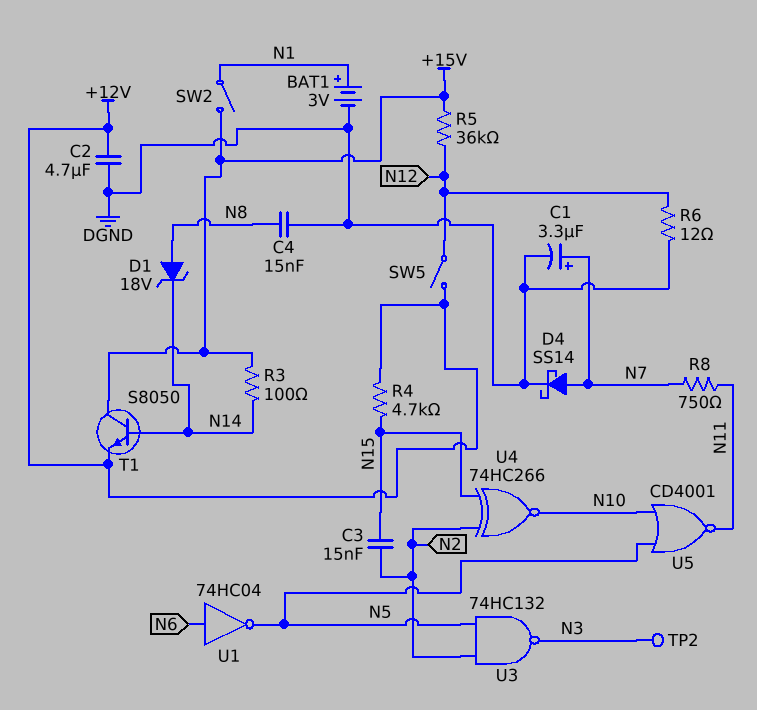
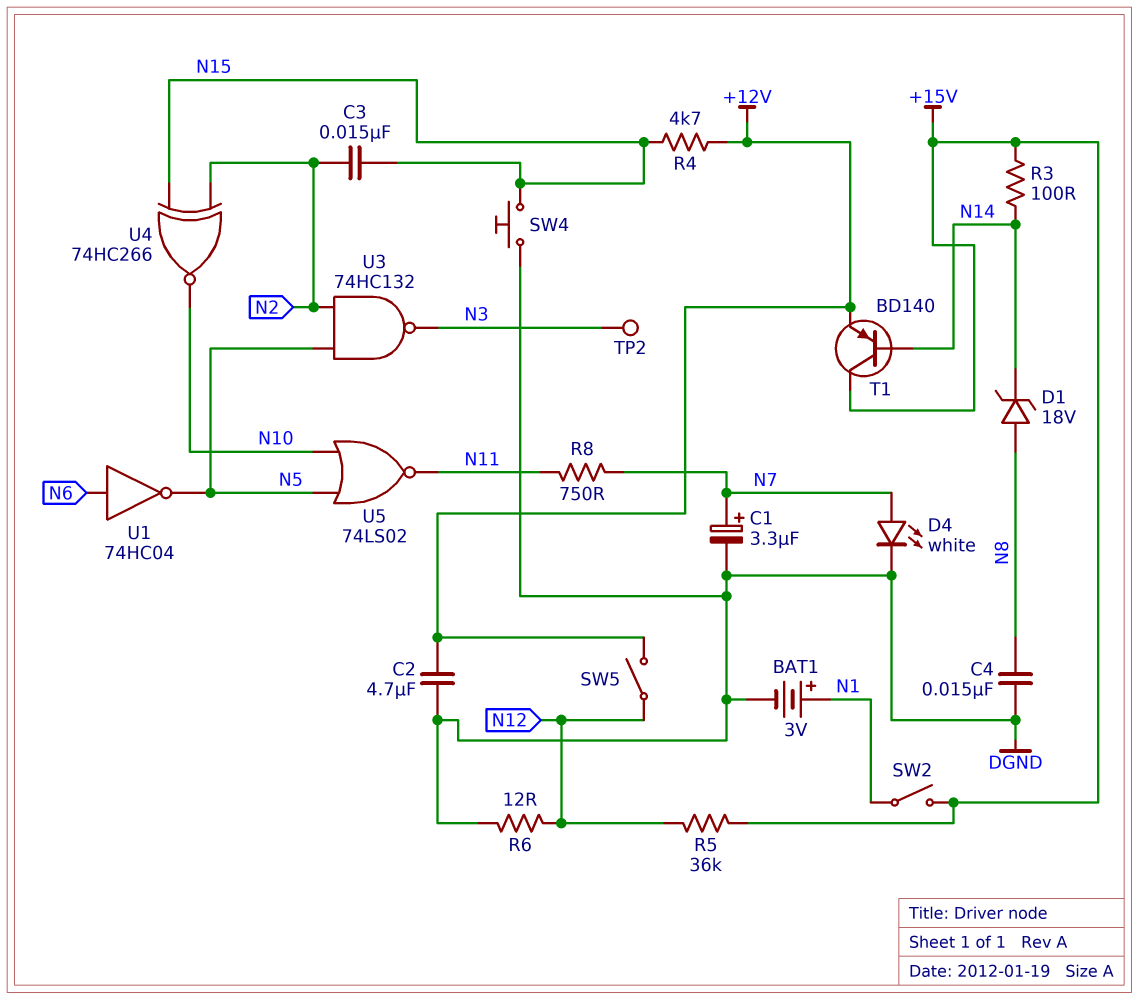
D4: schottky SS14 (A N7, K DGND) -> LED white (A N7, K DGND)
SW4: none -> button (DGND, N15)
T1: NPN S8050 (B N14, C +15V, E +12V) -> PNP BD140 (B N14, C +15V, E +12V)
U5: NOR CD4001 (in N5, in N10, out N11) -> NOR 74LS02 (in N5, in N10, out N11)

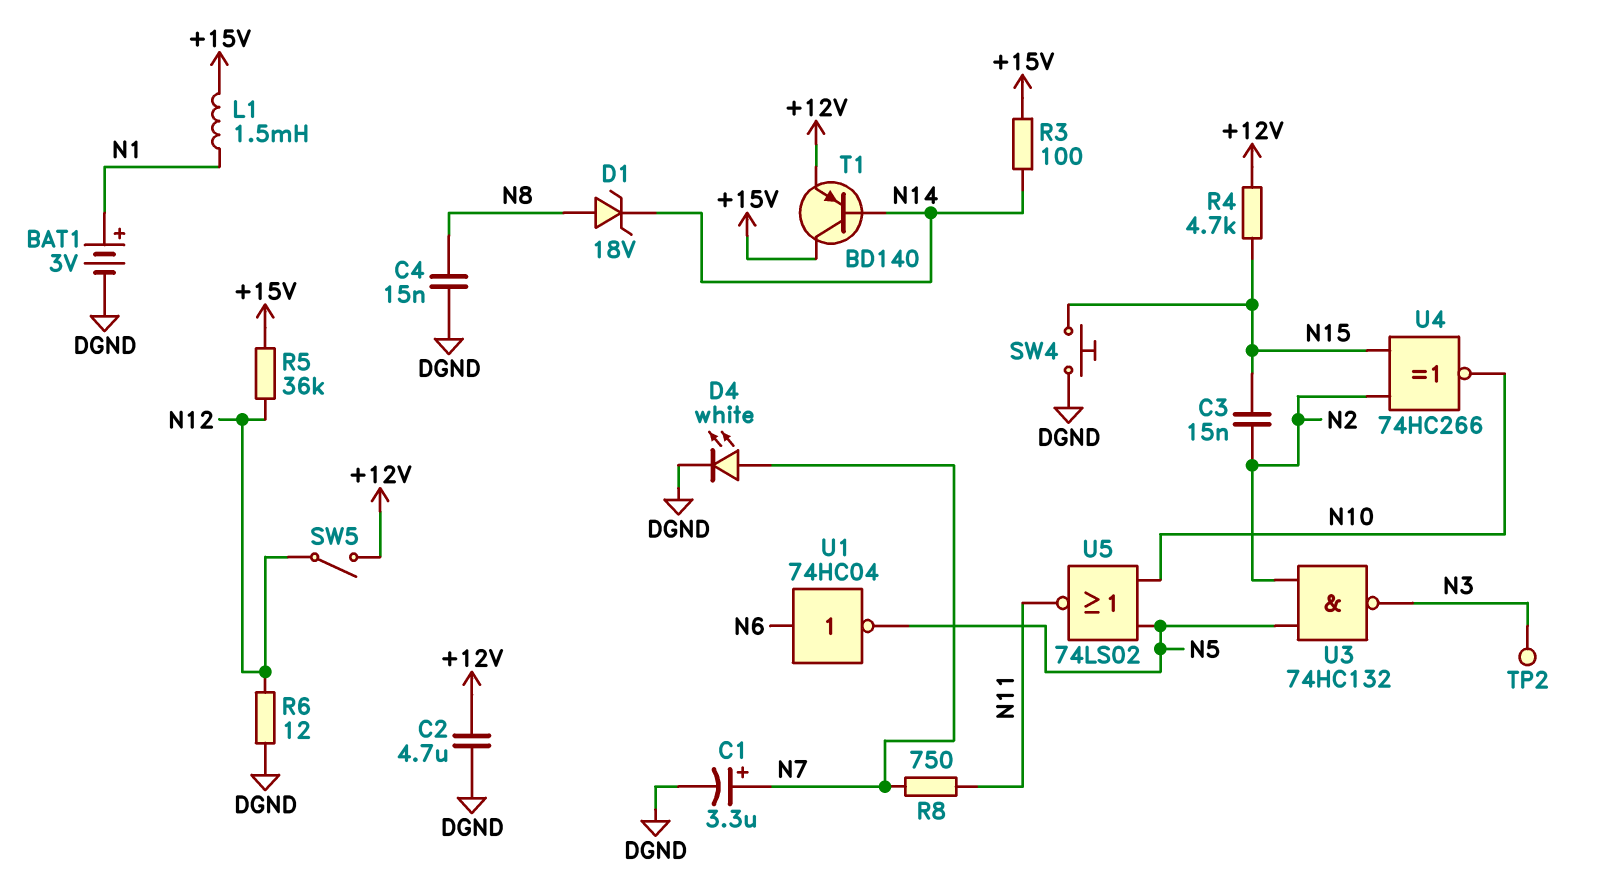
L1: none -> 1.5mH (+15V, N1)
SW2: switch (+15V, N1) -> none

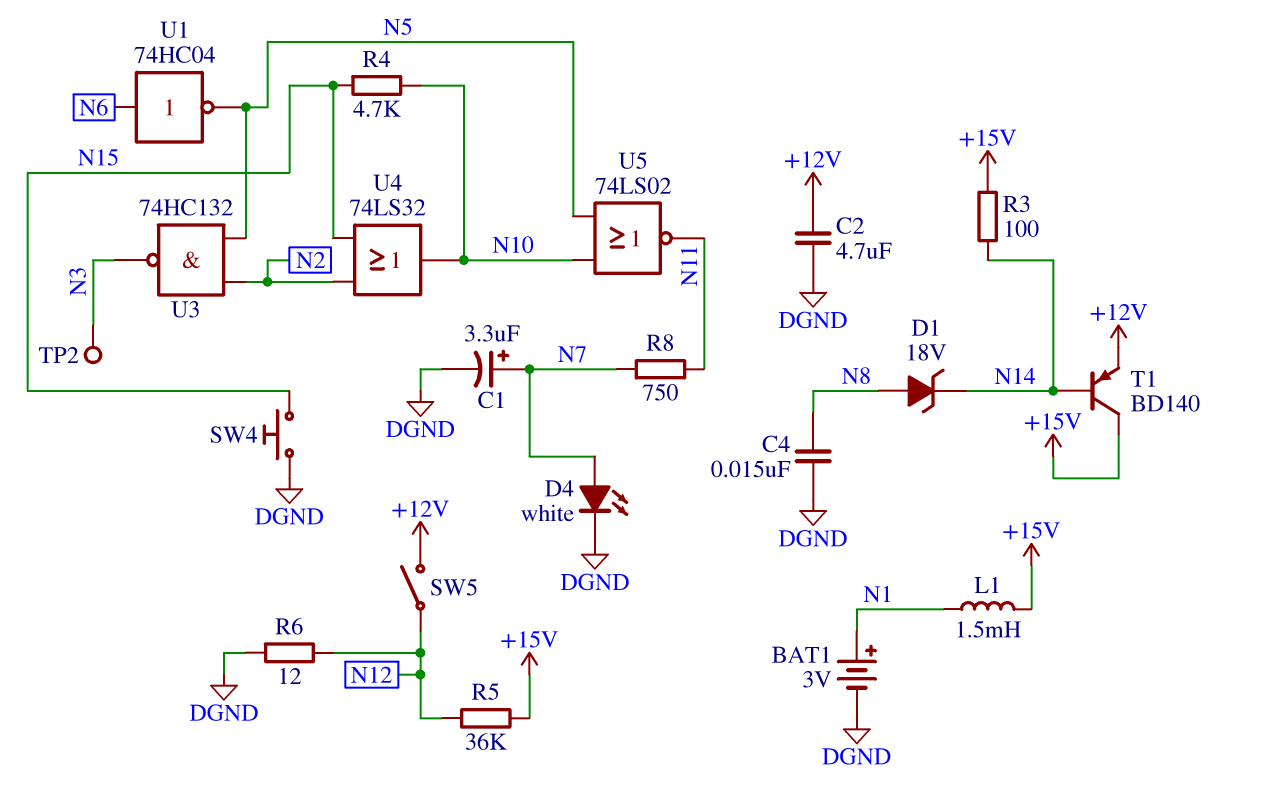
C3: 15nF (N2, N15) -> none
R4: 4.7k (+12V, N15) -> 4.7k (N10, N15)
U4: XNOR 74HC266 (in N2, in N15, out N10) -> OR 74LS32 (in N2, in N15, out N10)

